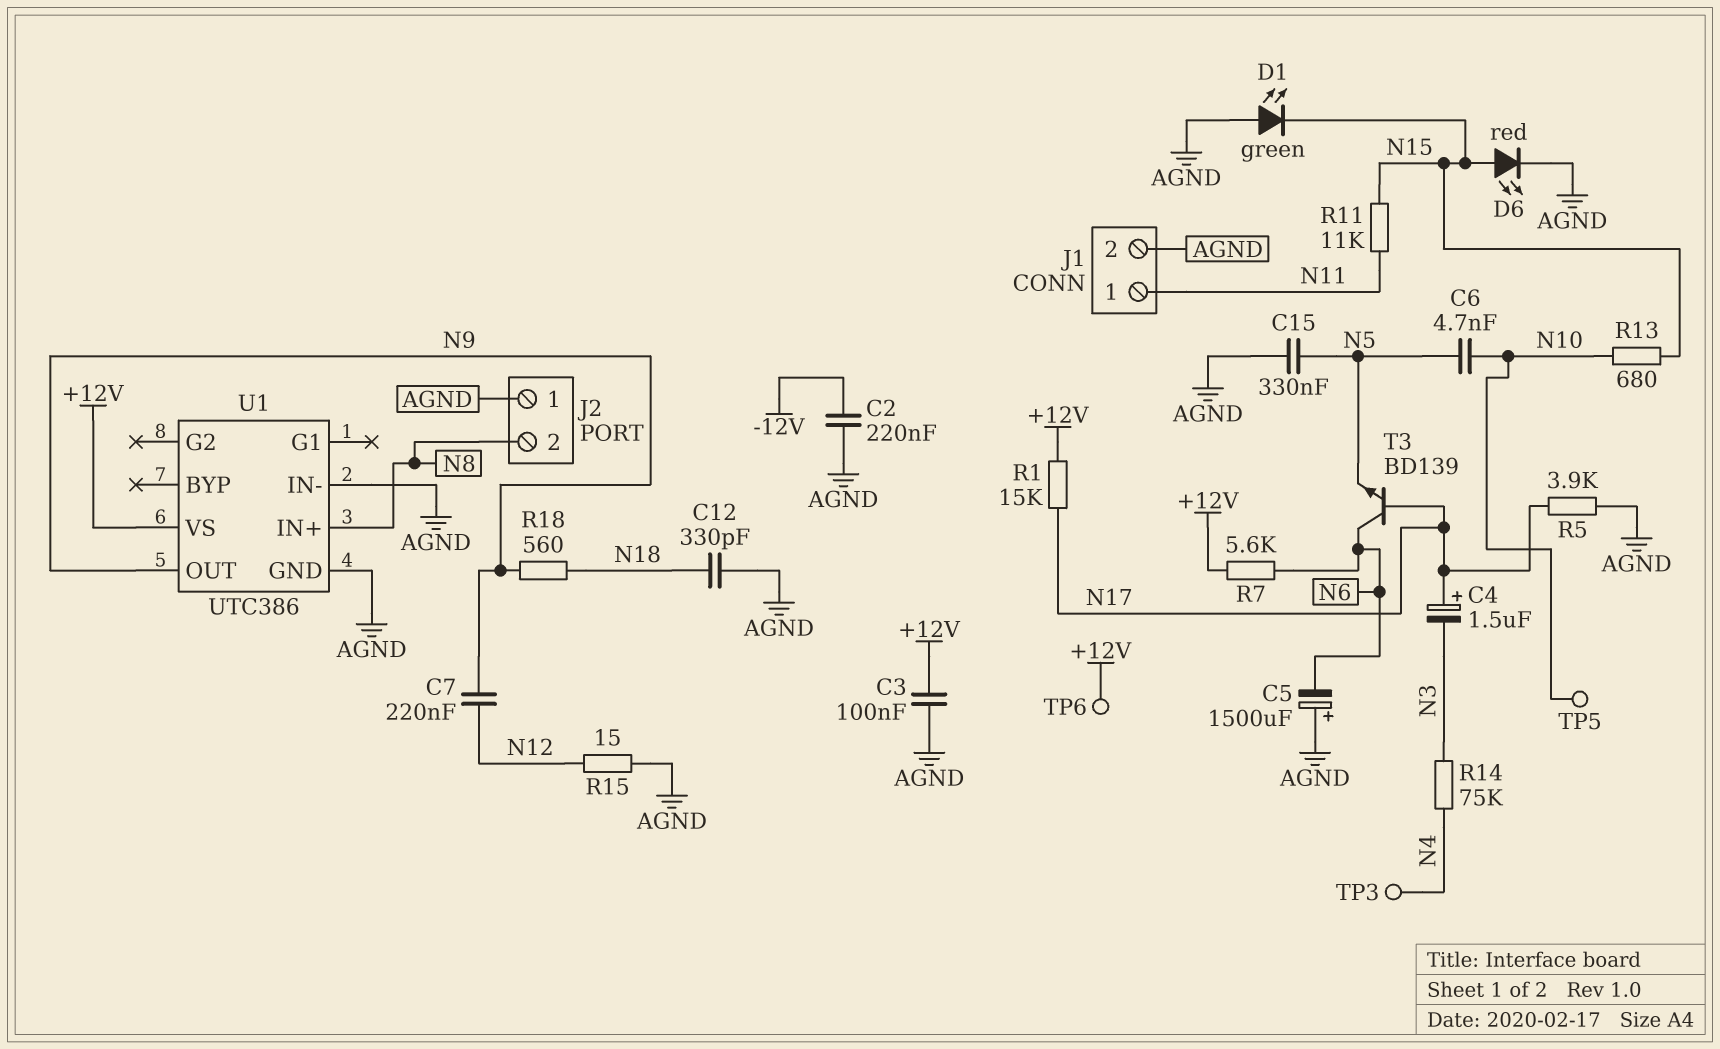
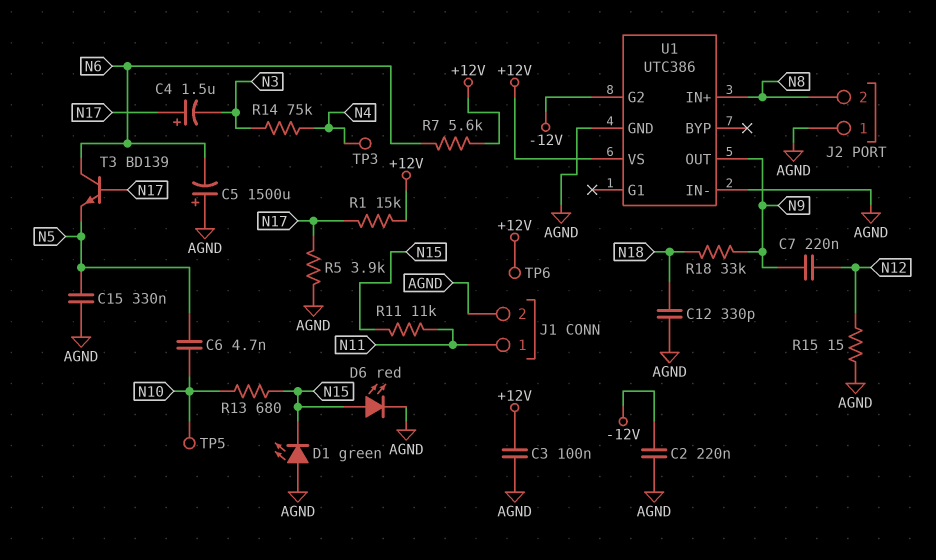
R18: 560 (N9, N18) -> 33k (N9, N18)
U1 pin G2: none -> -12V

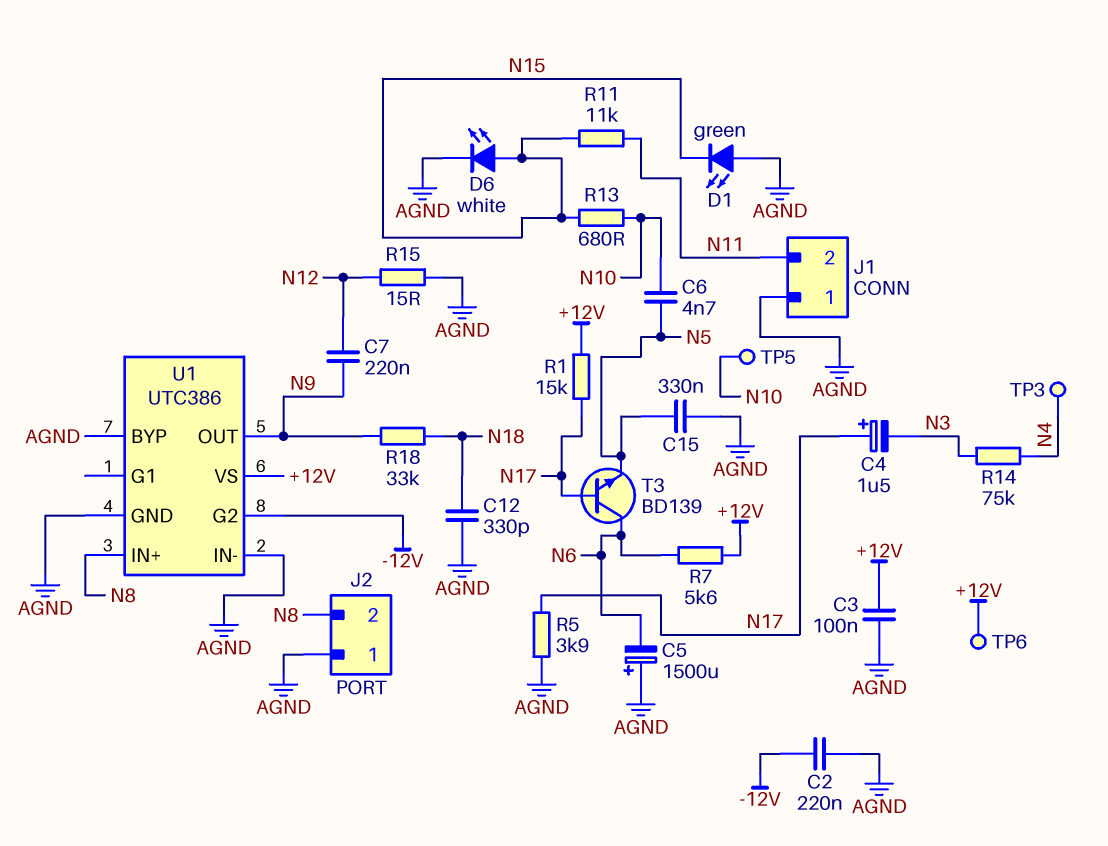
D6: LED red (A N15, K AGND) -> LED white (A N15, K AGND)
J1 pin 1: N11 -> AGND
J1 pin 2: AGND -> N11
U1 pin BYP: none -> AGND

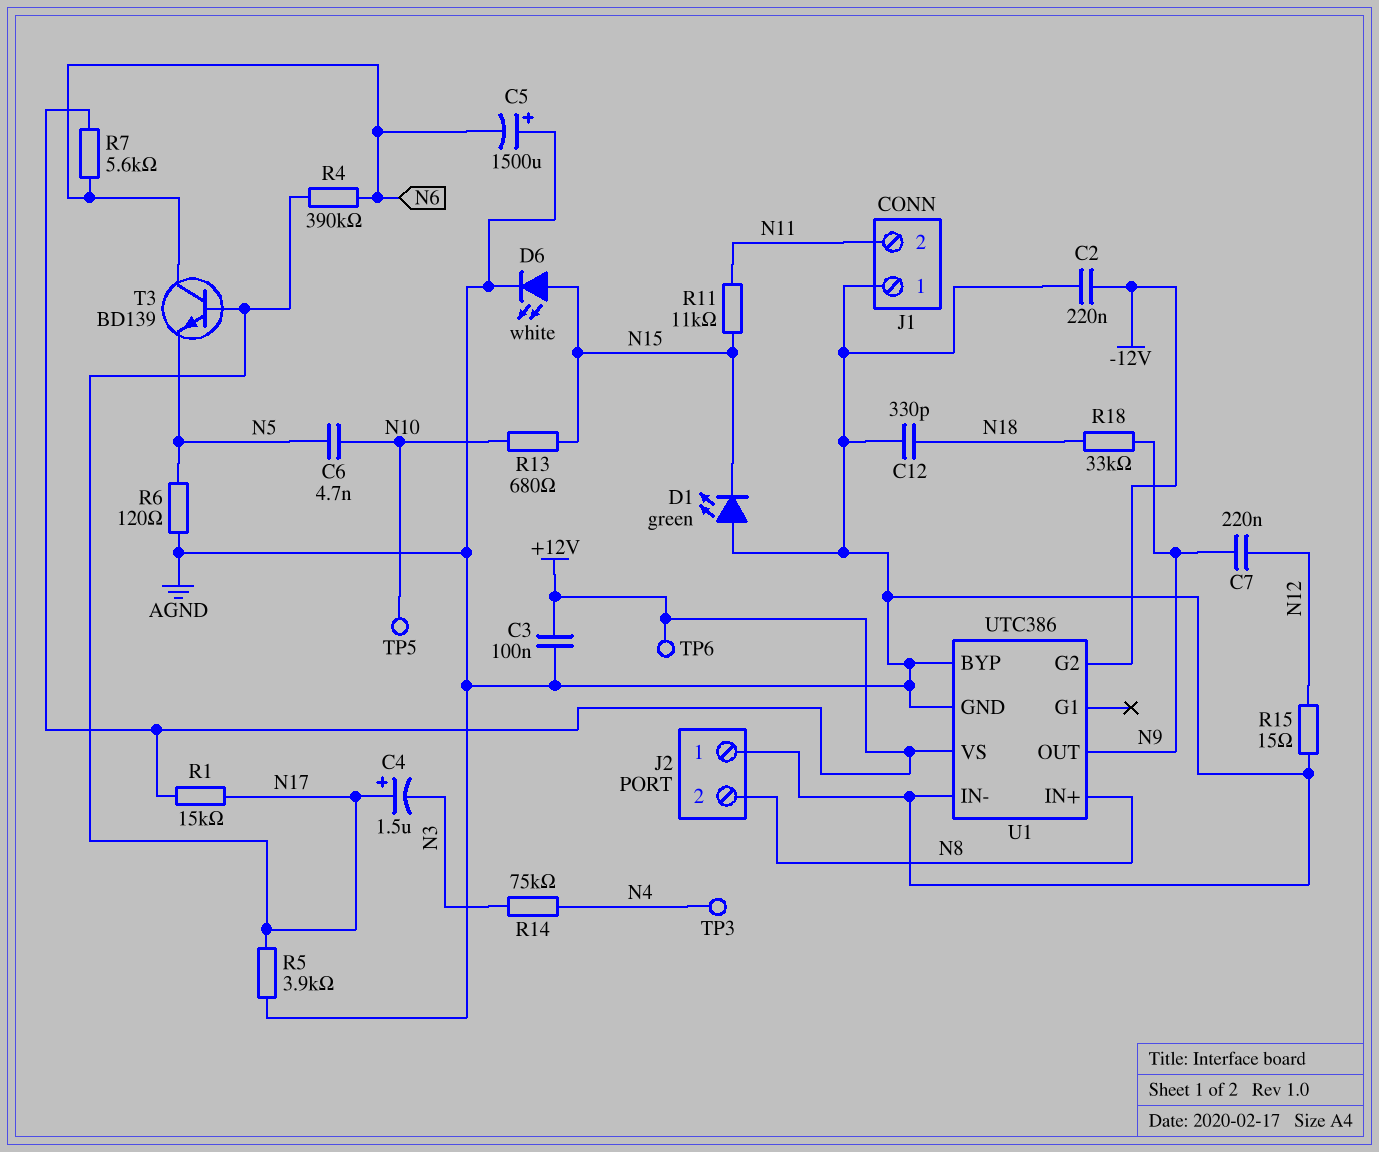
C15: 330nF (AGND, N5) -> none
R4: none -> 390k (N6, N17)
R6: none -> 120 (AGND, N5)

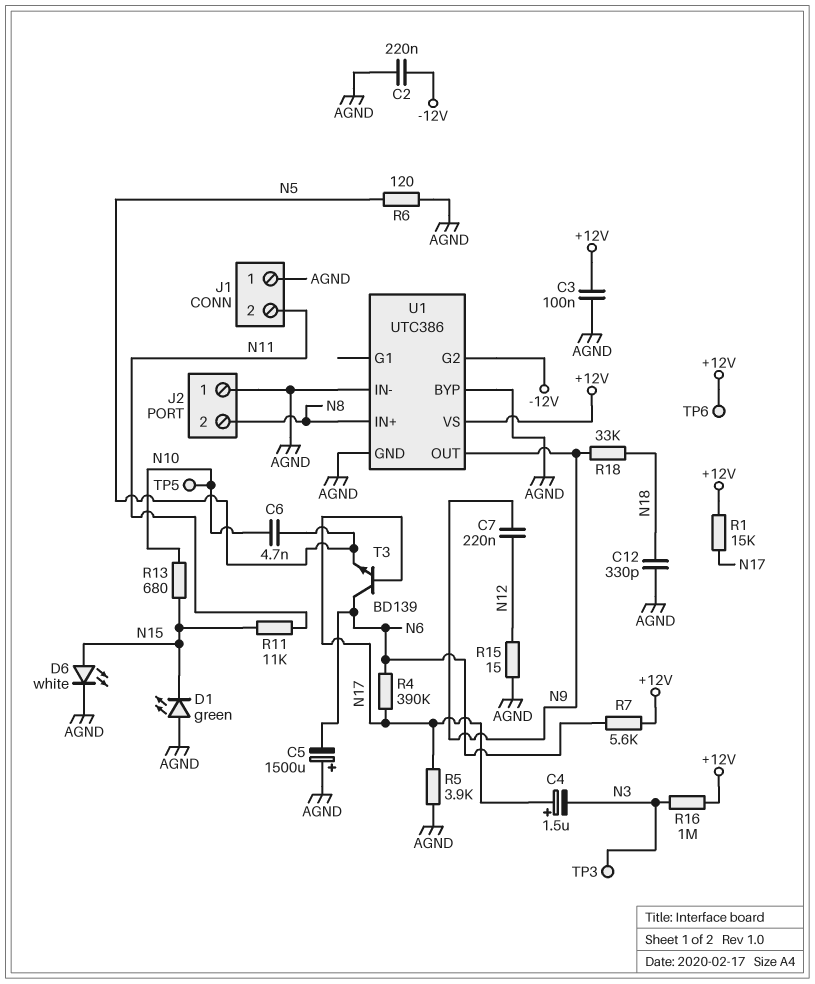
R14: 75k (N3, N4) -> none
R16: none -> 1M (+12V, N3)
TP3: test point (N4) -> test point (N3)

